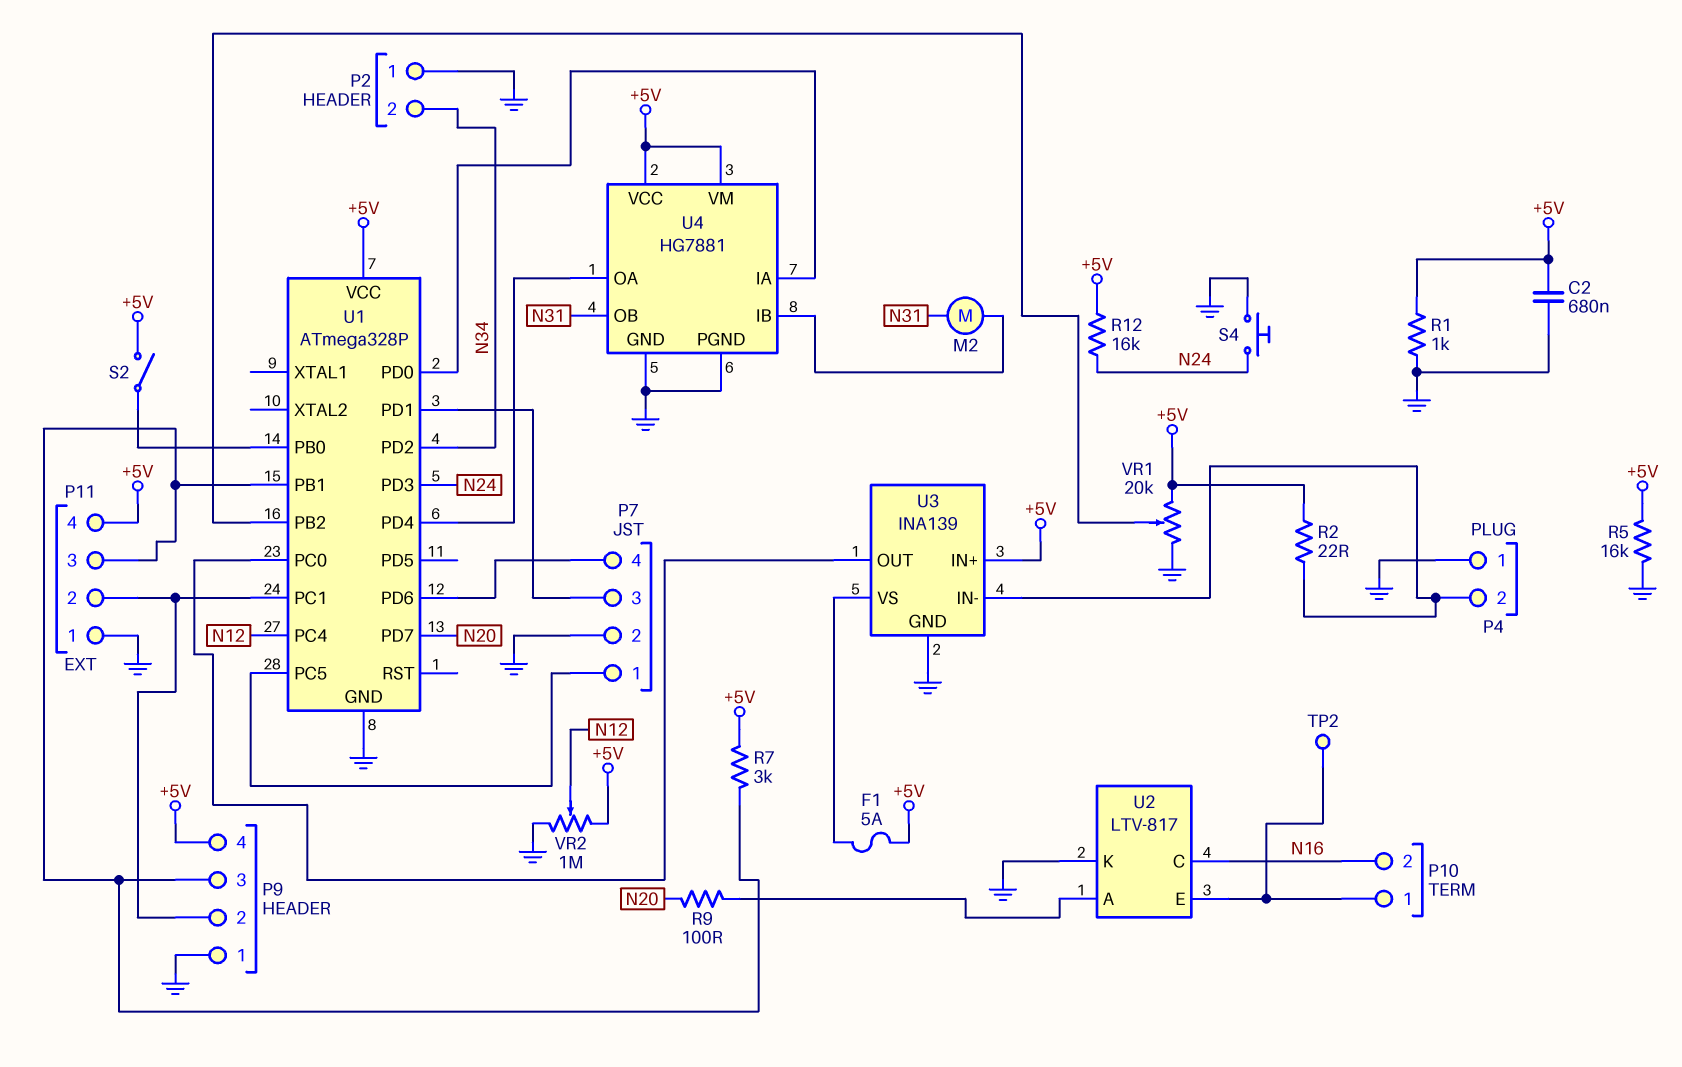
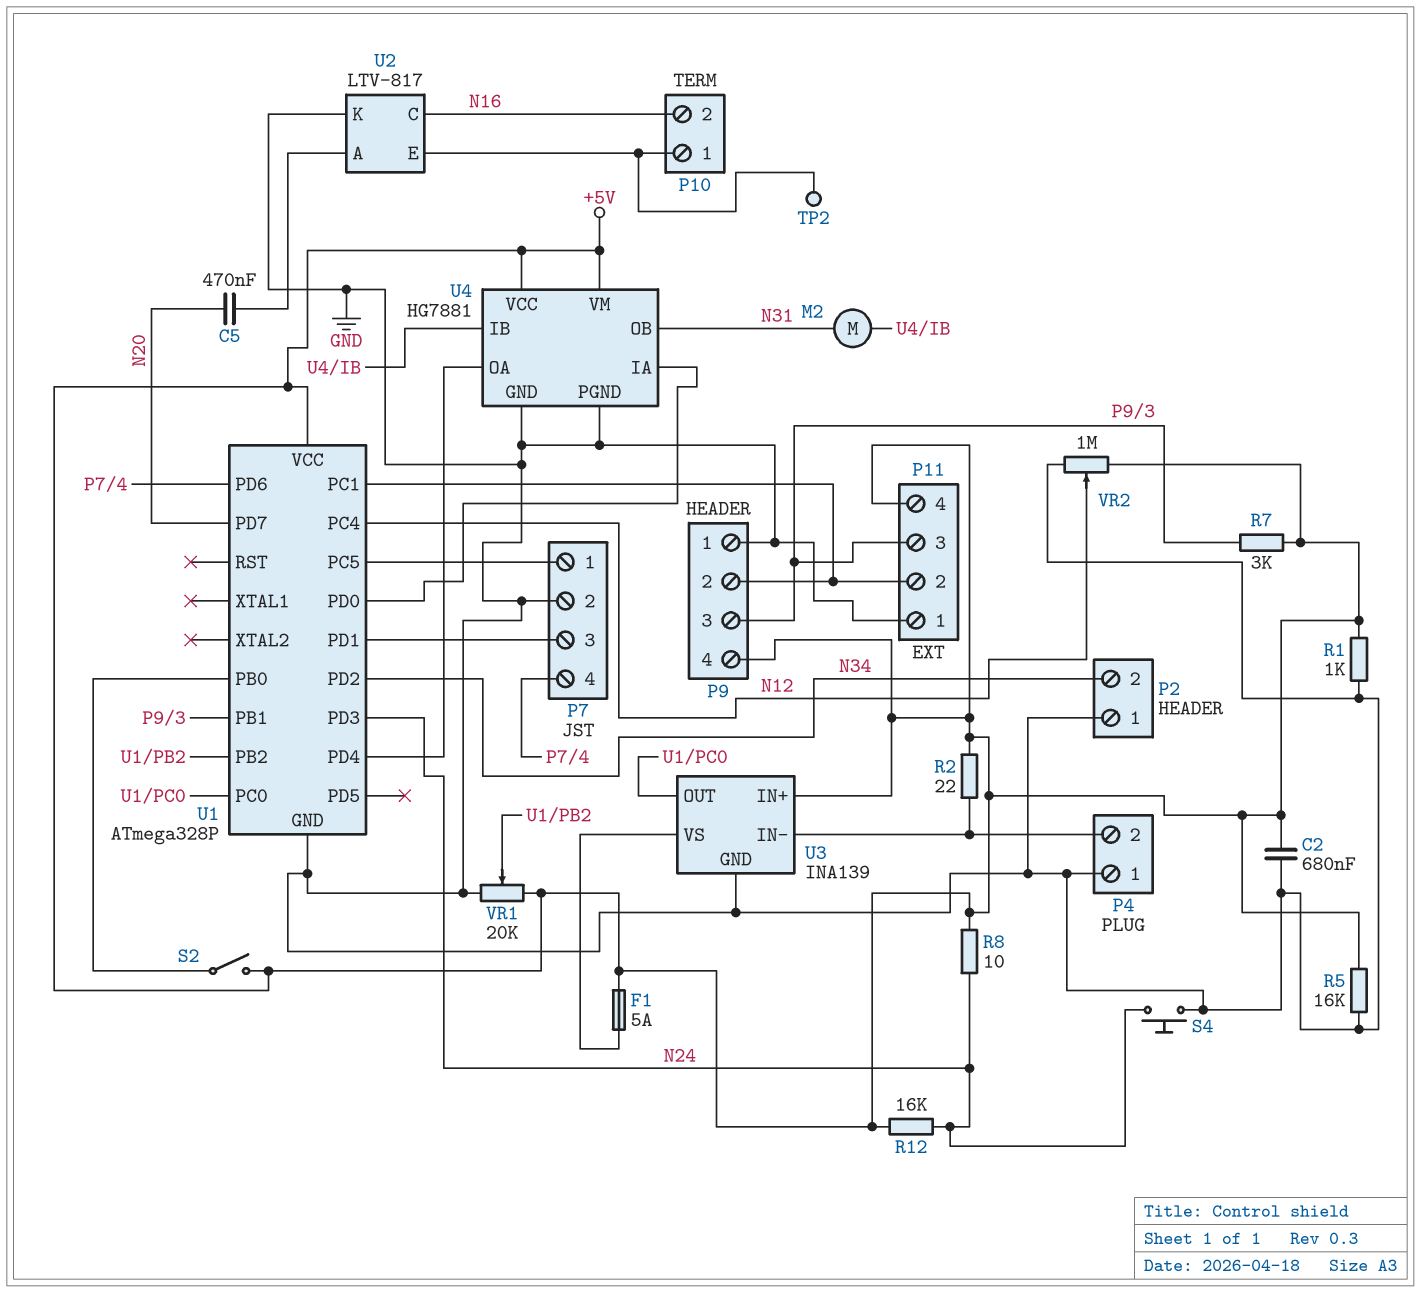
C5: none -> 470nF (N20, U2/A)
R8: none -> 10 (+5V, N24)
R9: 100 (N20, U2/A) -> none

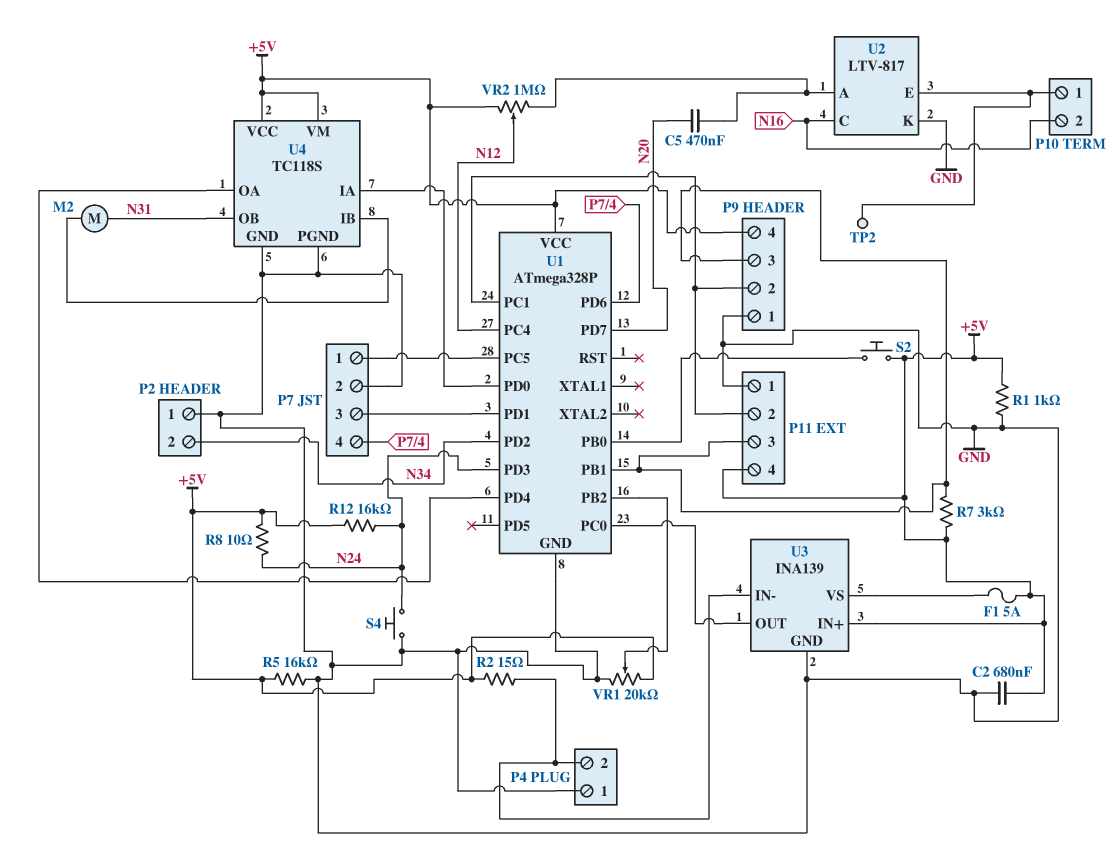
R2: 22 (+5V, P4/2) -> 15 (+5V, P4/2)
S2: switch (+5V, U1/PB0) -> button (+5V, U1/PB0)
U4: HG7881 -> TC118S
VR2: 1M (+5V, GND, wiper N12) -> 1M (+5V, U2/A, wiper N12)

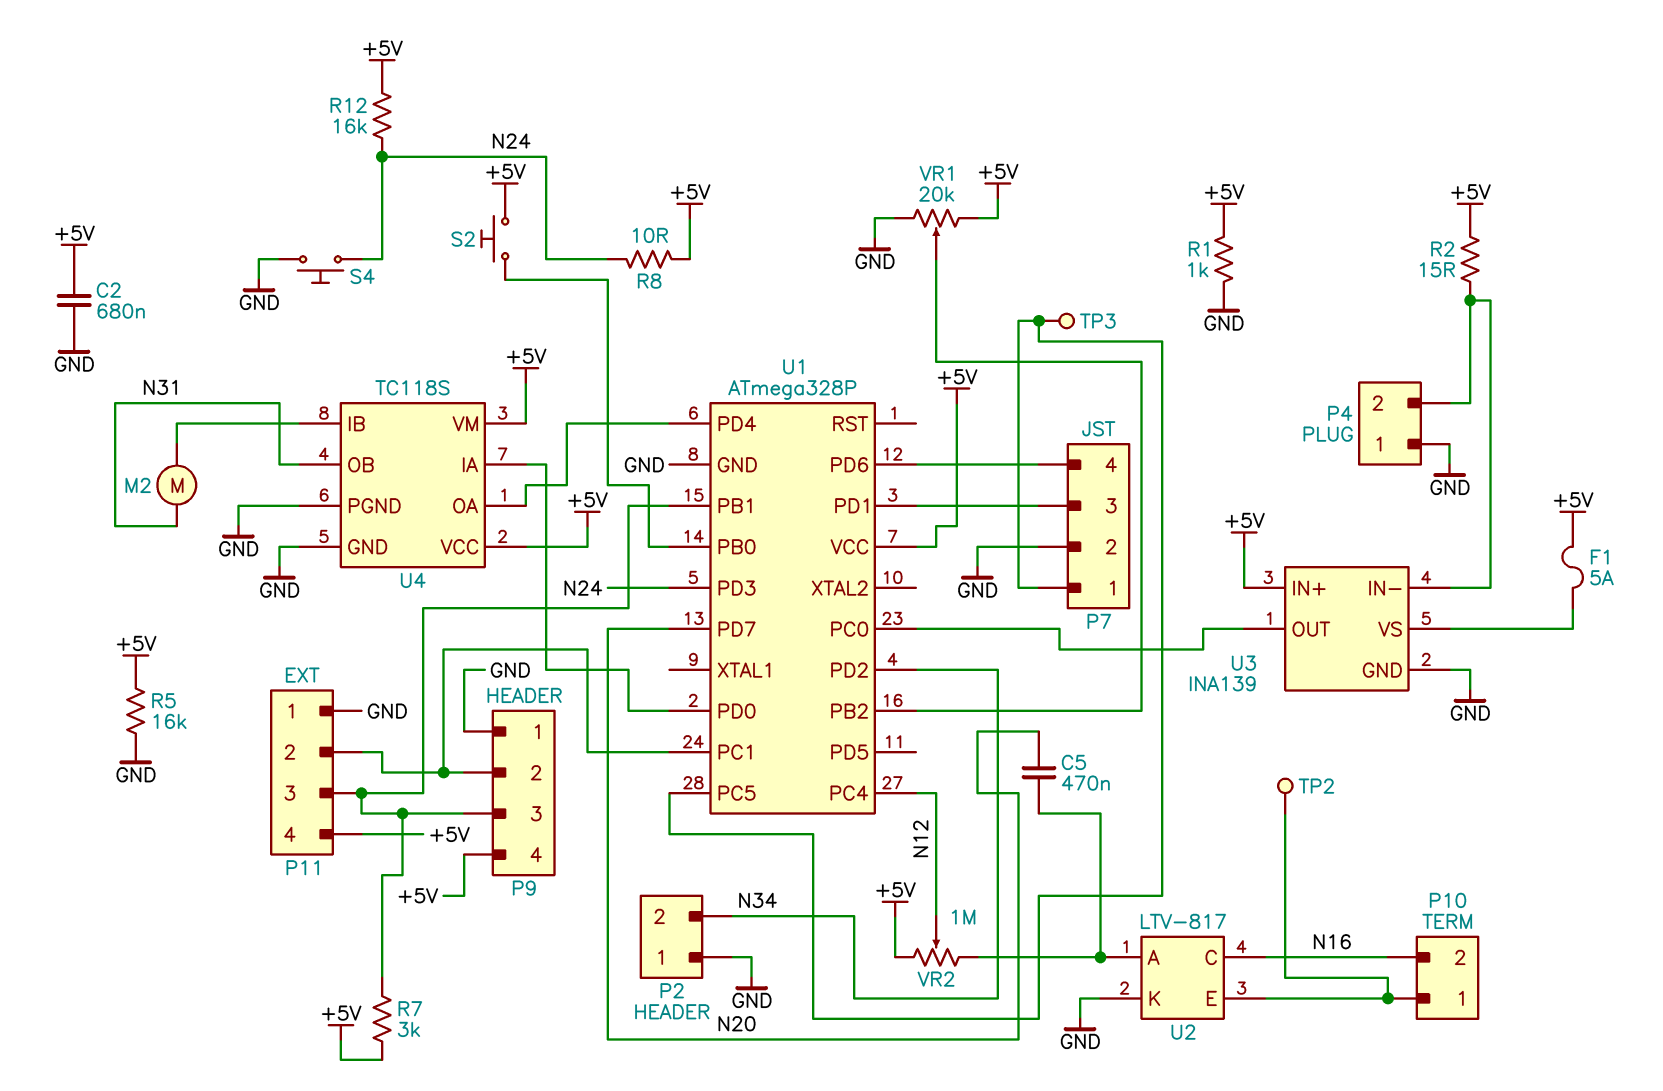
TP3: none -> test point (P7/1)

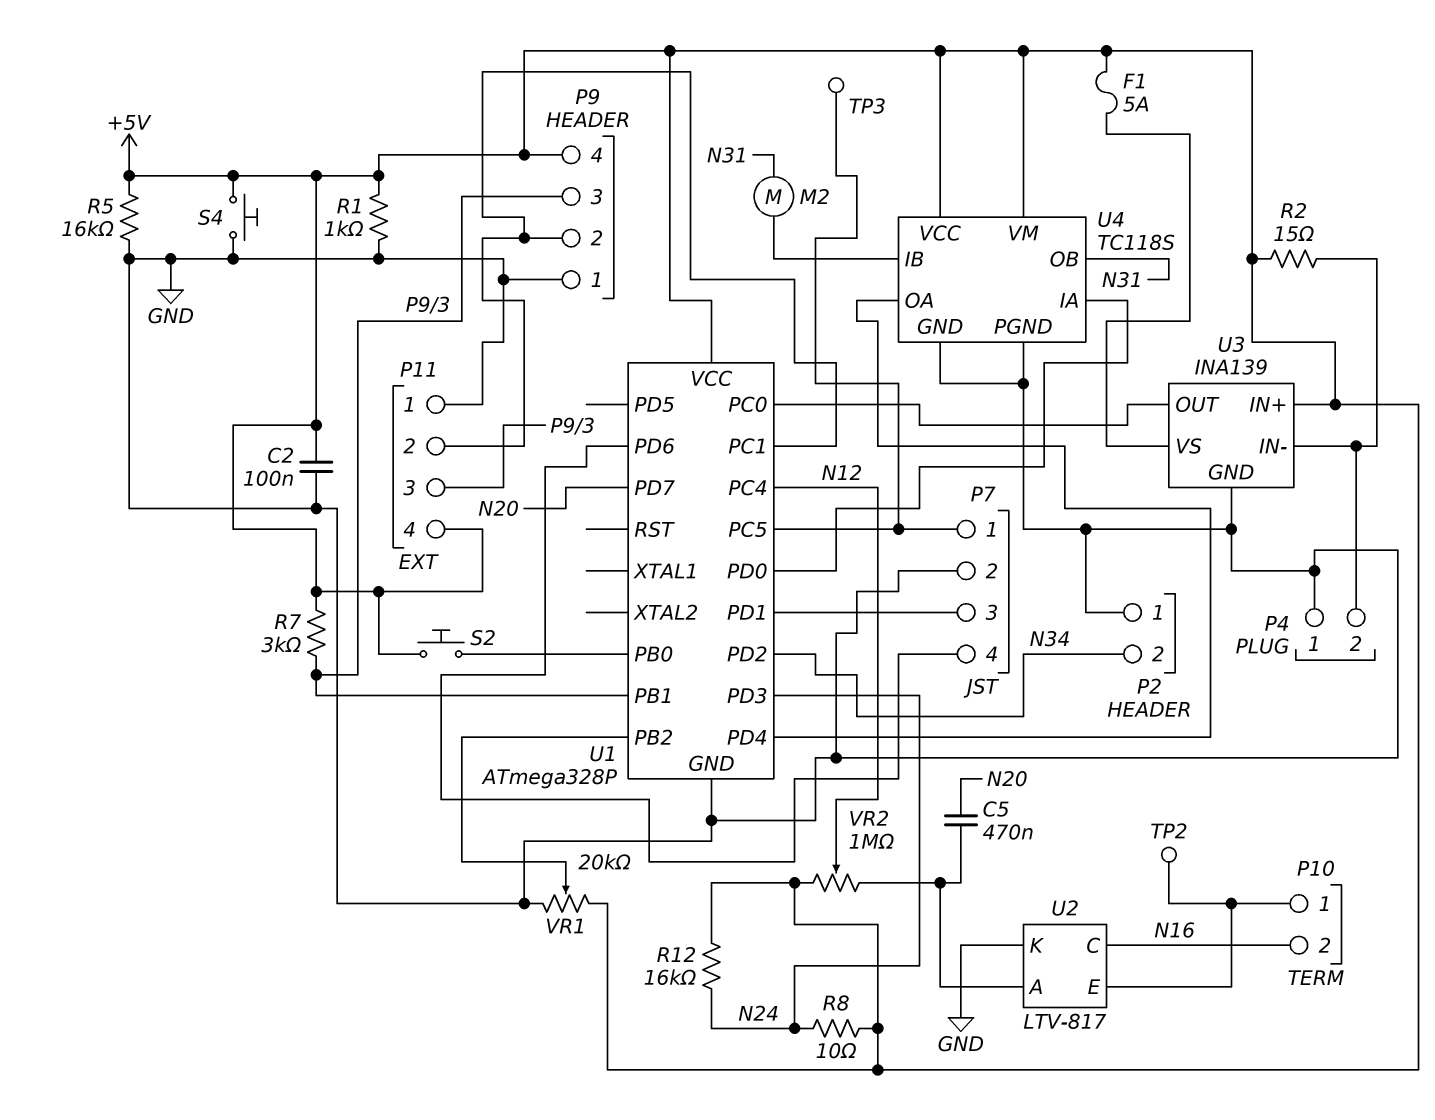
C2: 680nF (+5V, GND) -> 100nF (+5V, GND)
S4: button (GND, N24) -> button (+5V, GND)

